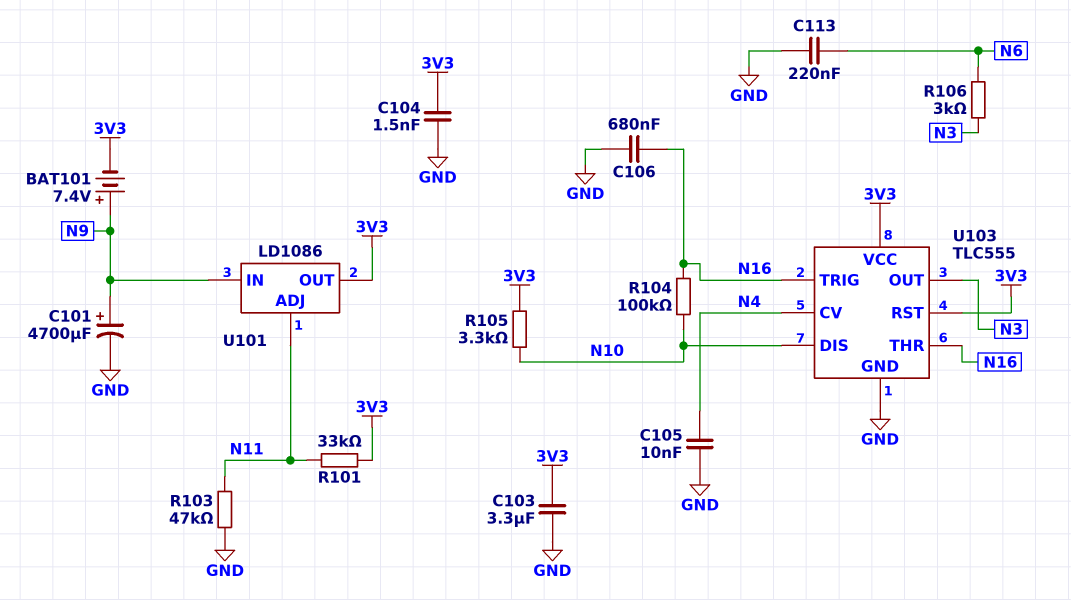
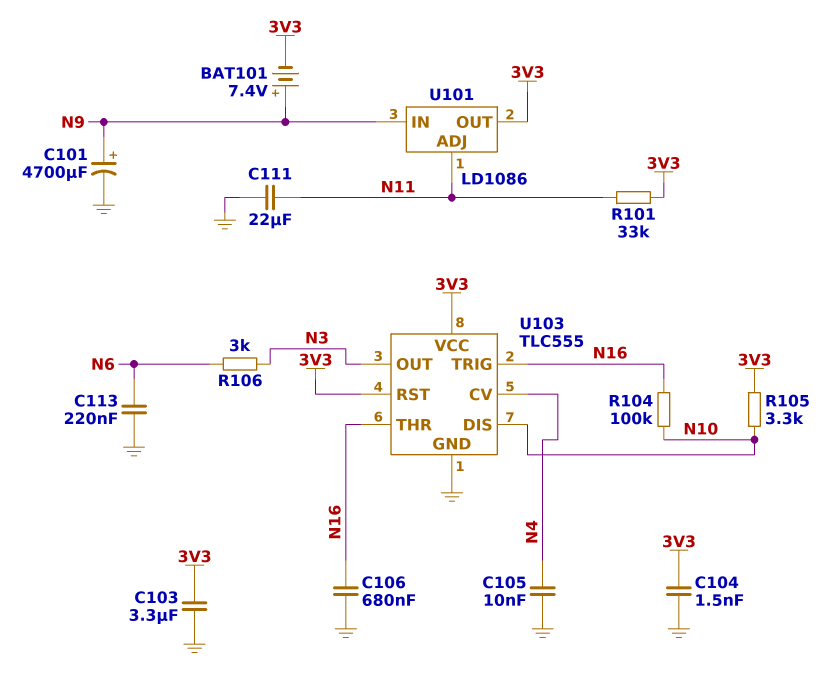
C111: none -> 22uF (GND, N11)
R103: 47k (GND, N11) -> none

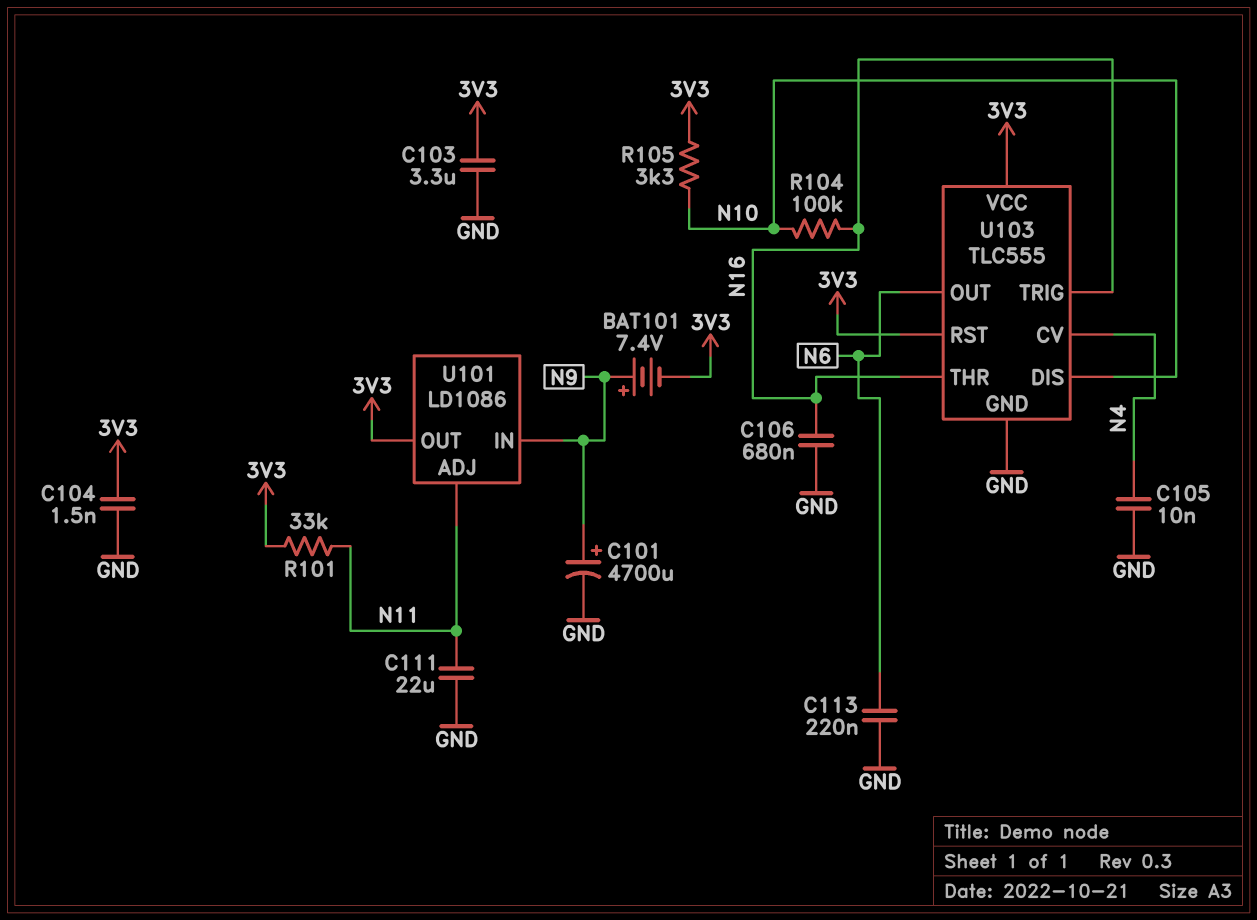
R106: 3k (N3, N6) -> none
U103 pin OUT: N3 -> N6

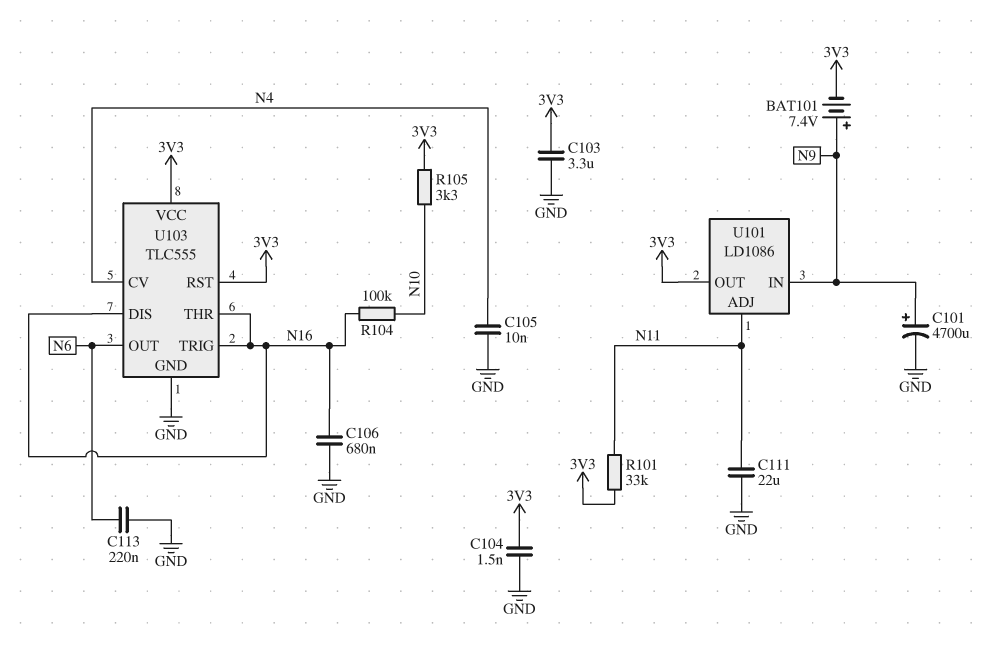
U103 pin DIS: N10 -> N16

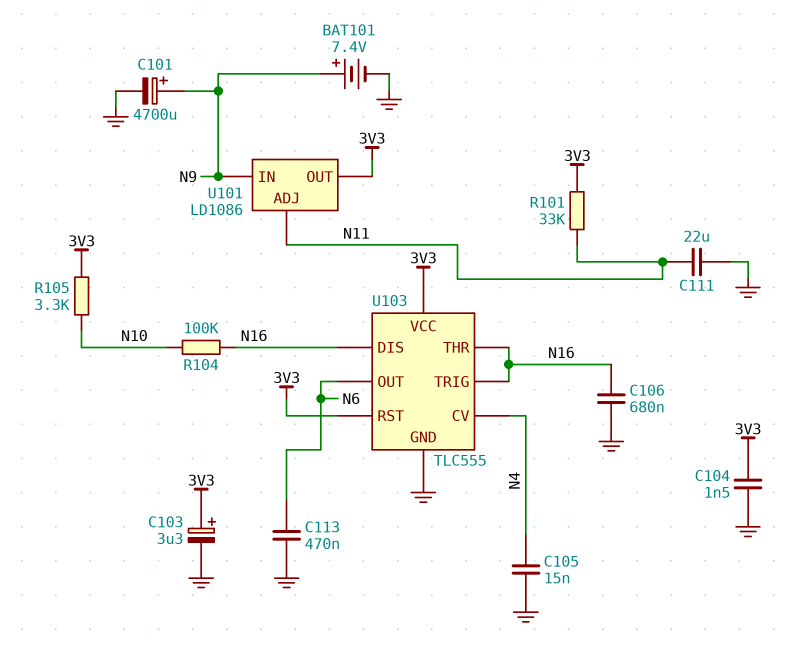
BAT101: 7.4V (plus N9, minus 3V3) -> 7.4V (plus N9, minus GND)
C103: 3.3uF (3V3, GND) -> 3.3uF (plus 3V3, minus GND)
C105: 10nF (GND, N4) -> 15nF (GND, N4)
C113: 220nF (GND, N6) -> 470nF (GND, N6)

